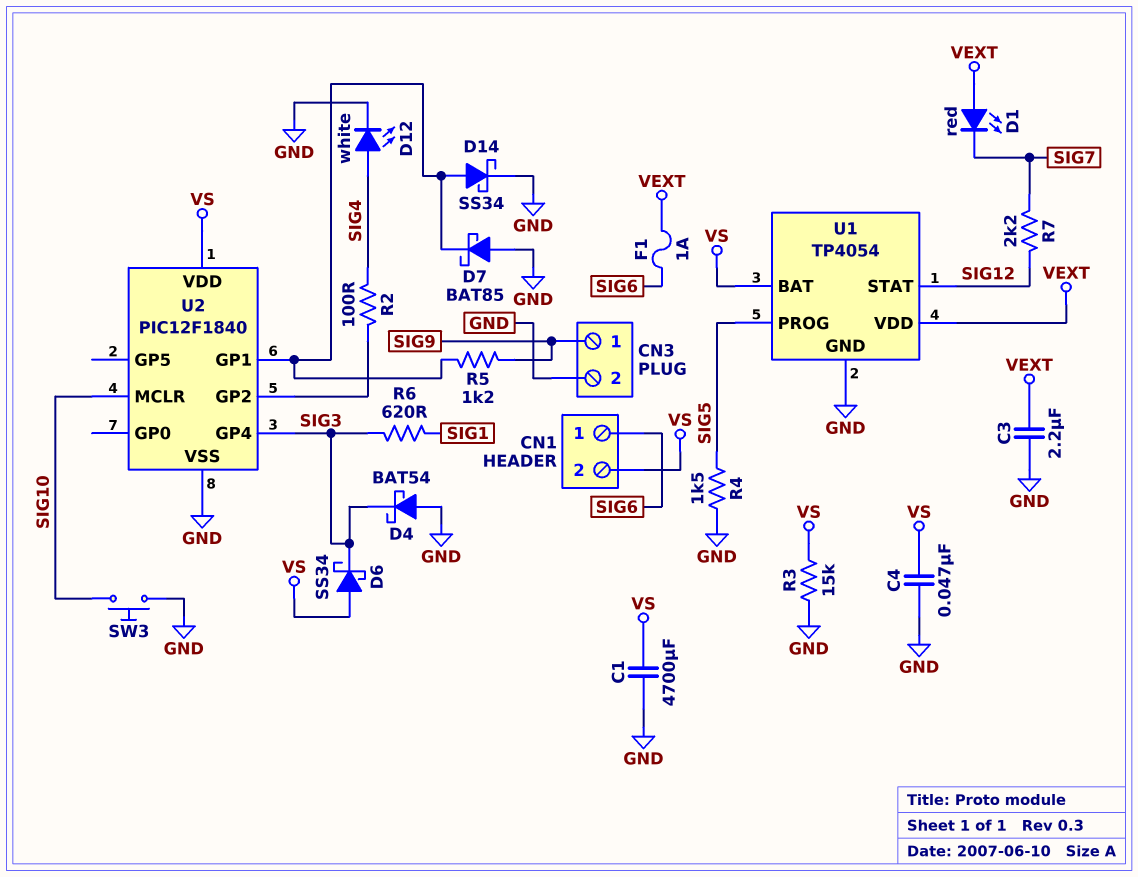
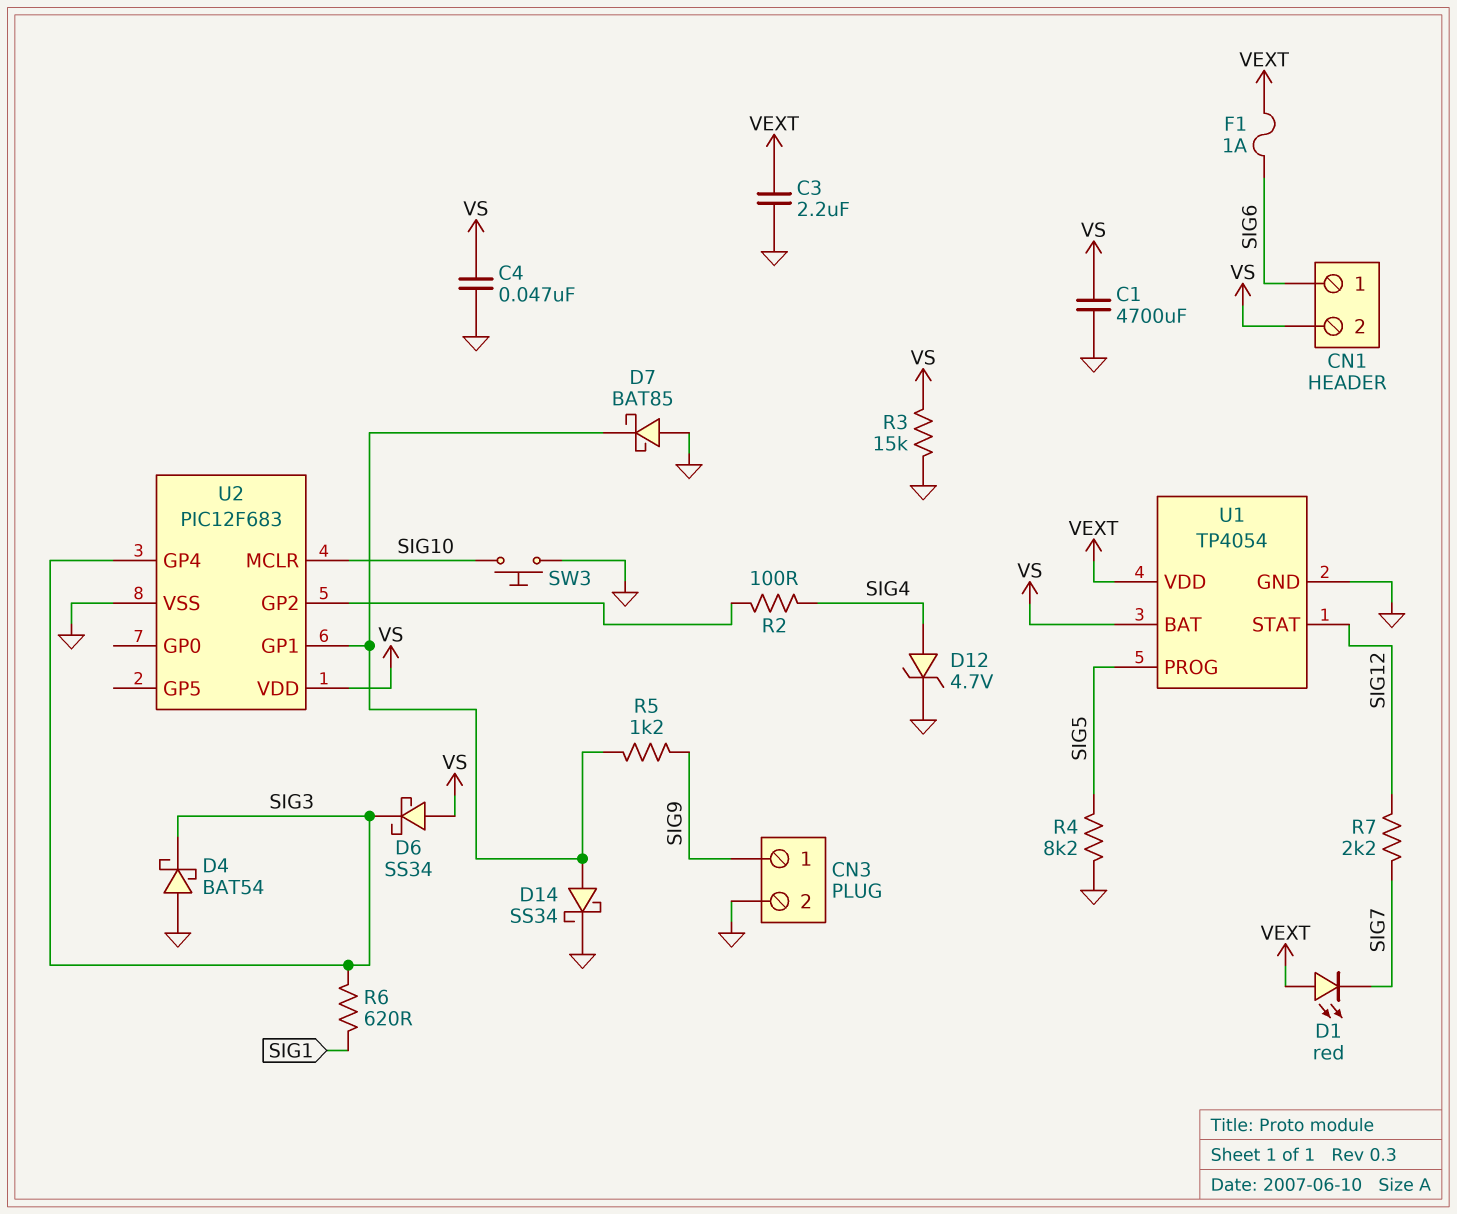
D12: LED white (A SIG4, K GND) -> zener 4.7V (A SIG4, K GND)
R4: 1.5k (GND, SIG5) -> 8.2k (GND, SIG5)
U2: PIC12F1840 -> PIC12F683

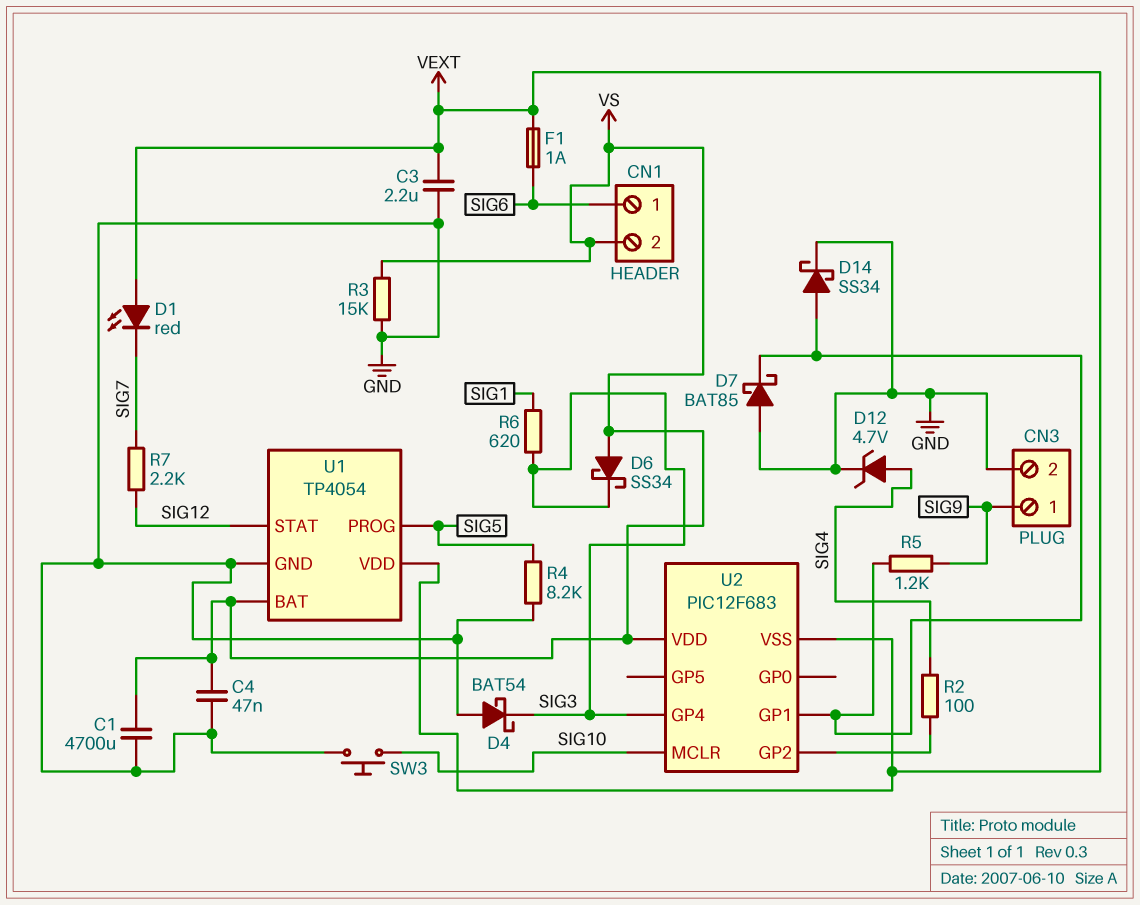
U2 pin VSS: GND -> VEXT

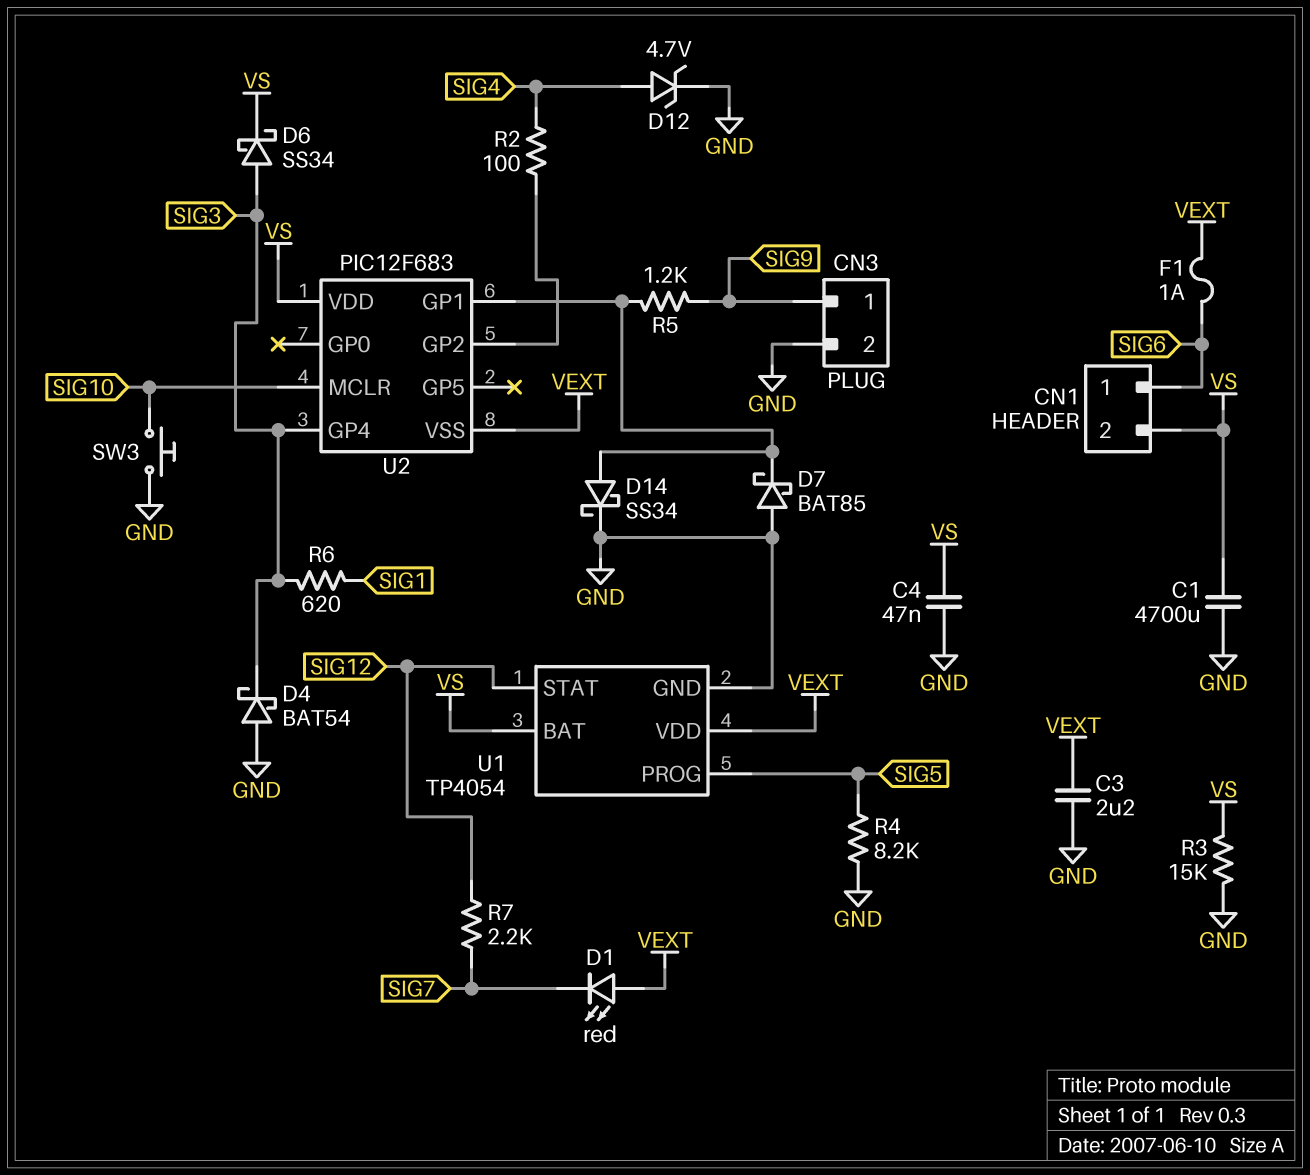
D6: schottky SS34 (A VS, K SIG3) -> schottky SS34 (A SIG3, K VS)

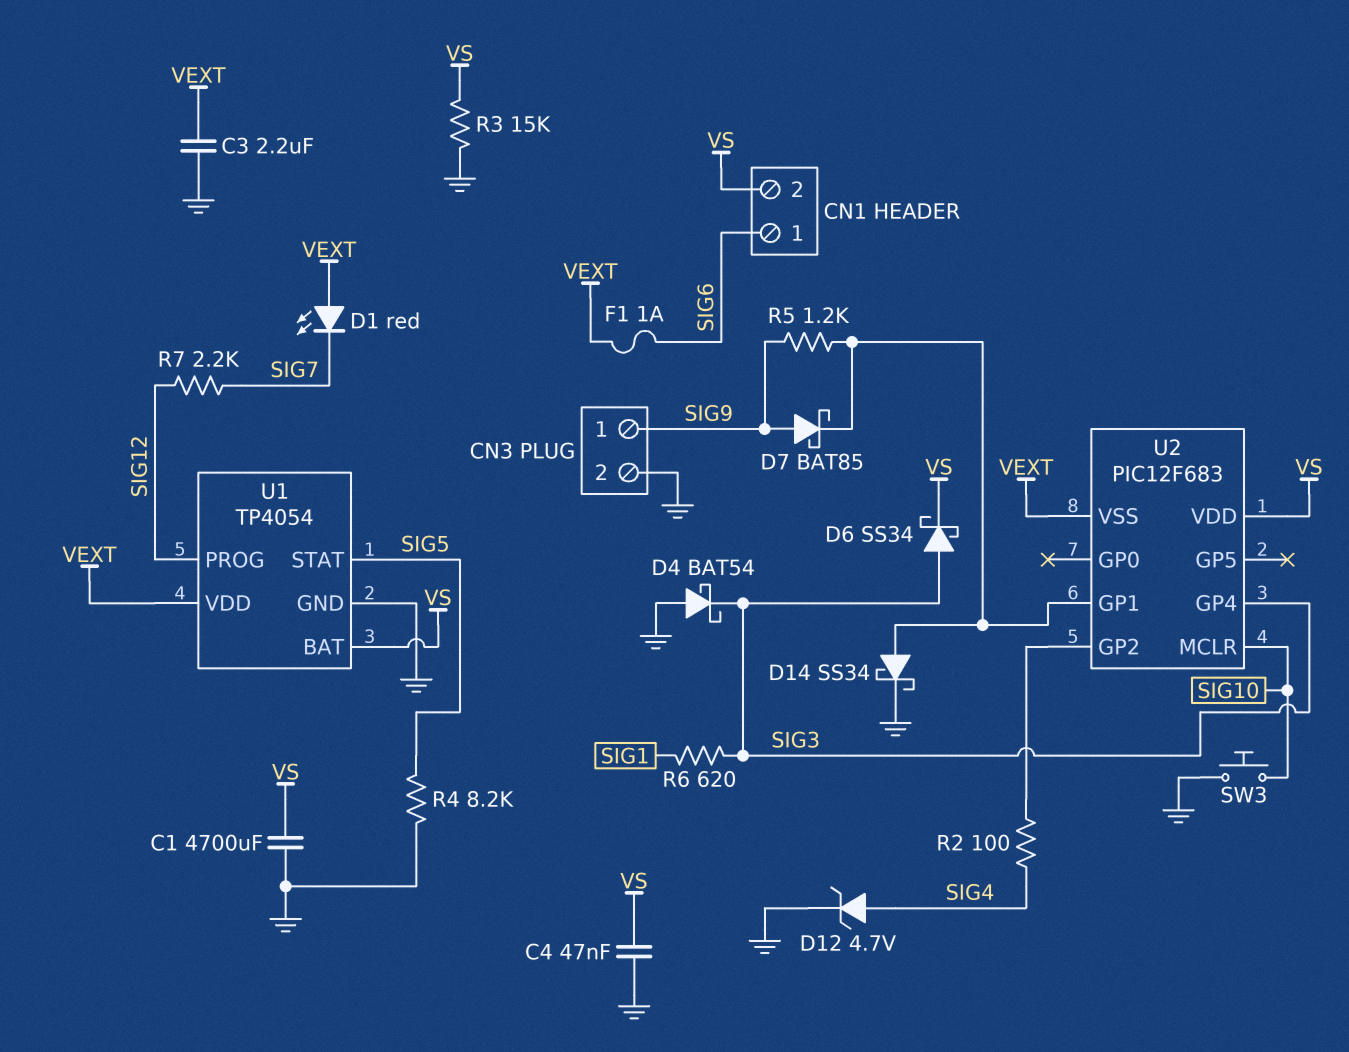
D7: schottky BAT85 (A GND, K U2/GP1) -> schottky BAT85 (A SIG9, K U2/GP1)
U1 pin PROG: SIG5 -> SIG12
U1 pin STAT: SIG12 -> SIG5

